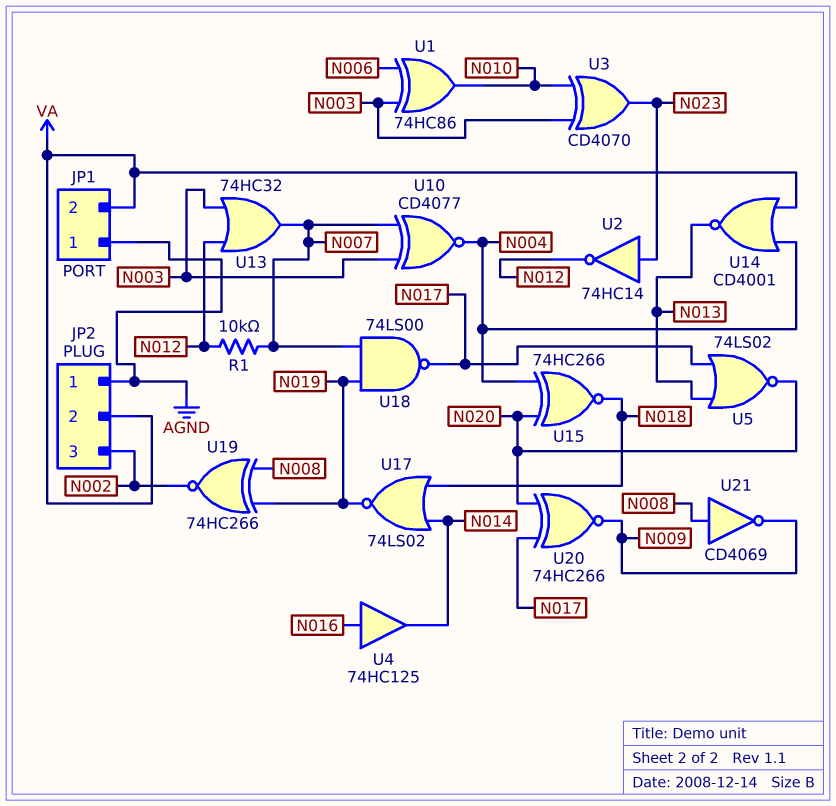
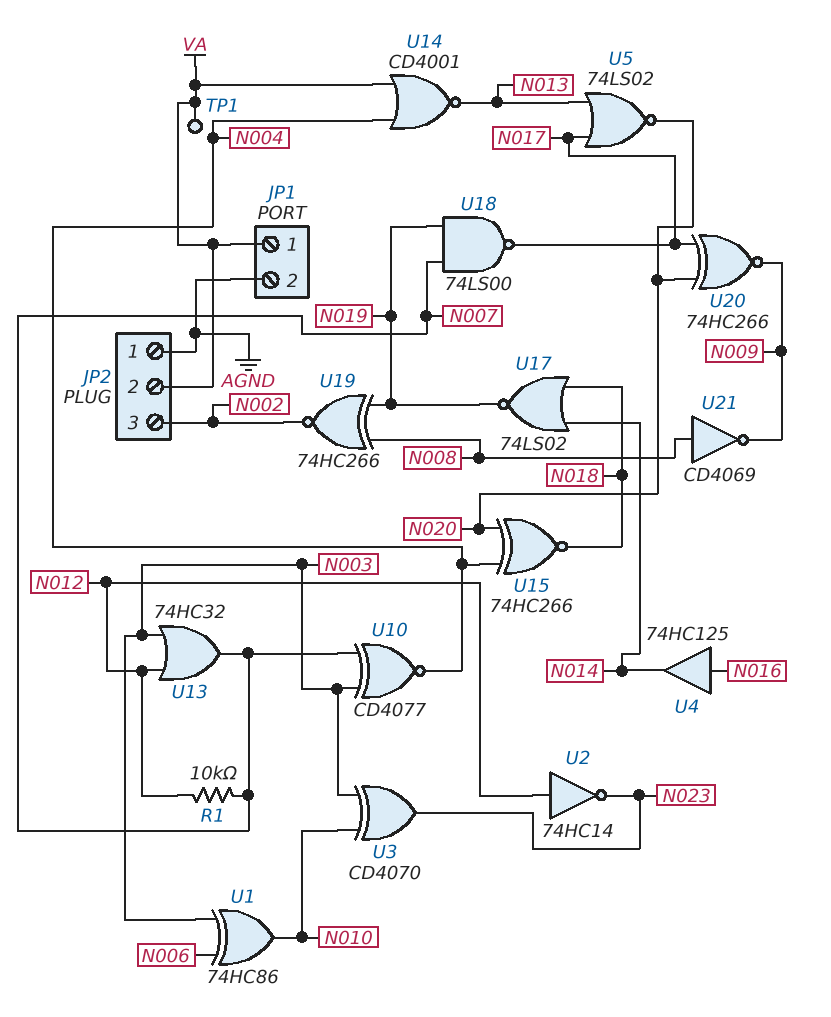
JP1 pin 1: AGND -> VA
JP1 pin 2: VA -> AGND
TP1: none -> test point (VA)
U2: NOT 74HC14 (in N023, out N012) -> NOT 74HC14 (in N012, out N023)

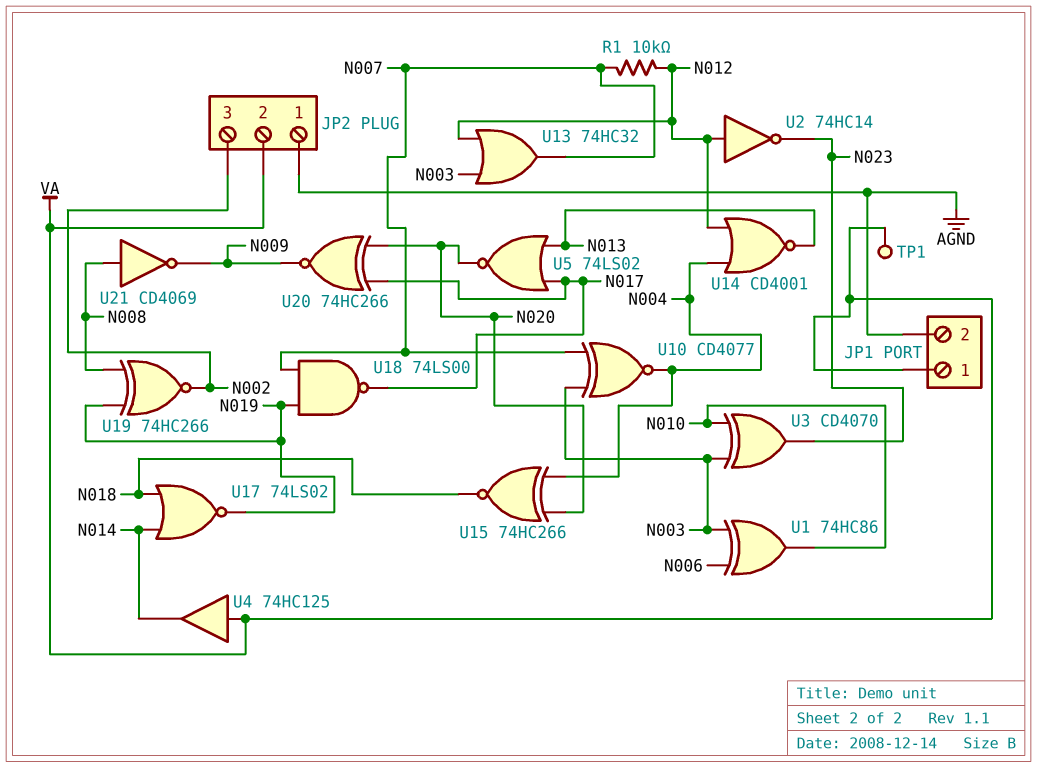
U4: buffer 74HC125 (in N016, out N014) -> buffer 74HC125 (in VA, out N014)
U14: NOR CD4001 (in N004, in VA, out N013) -> NOR CD4001 (in N004, in N012, out N013)

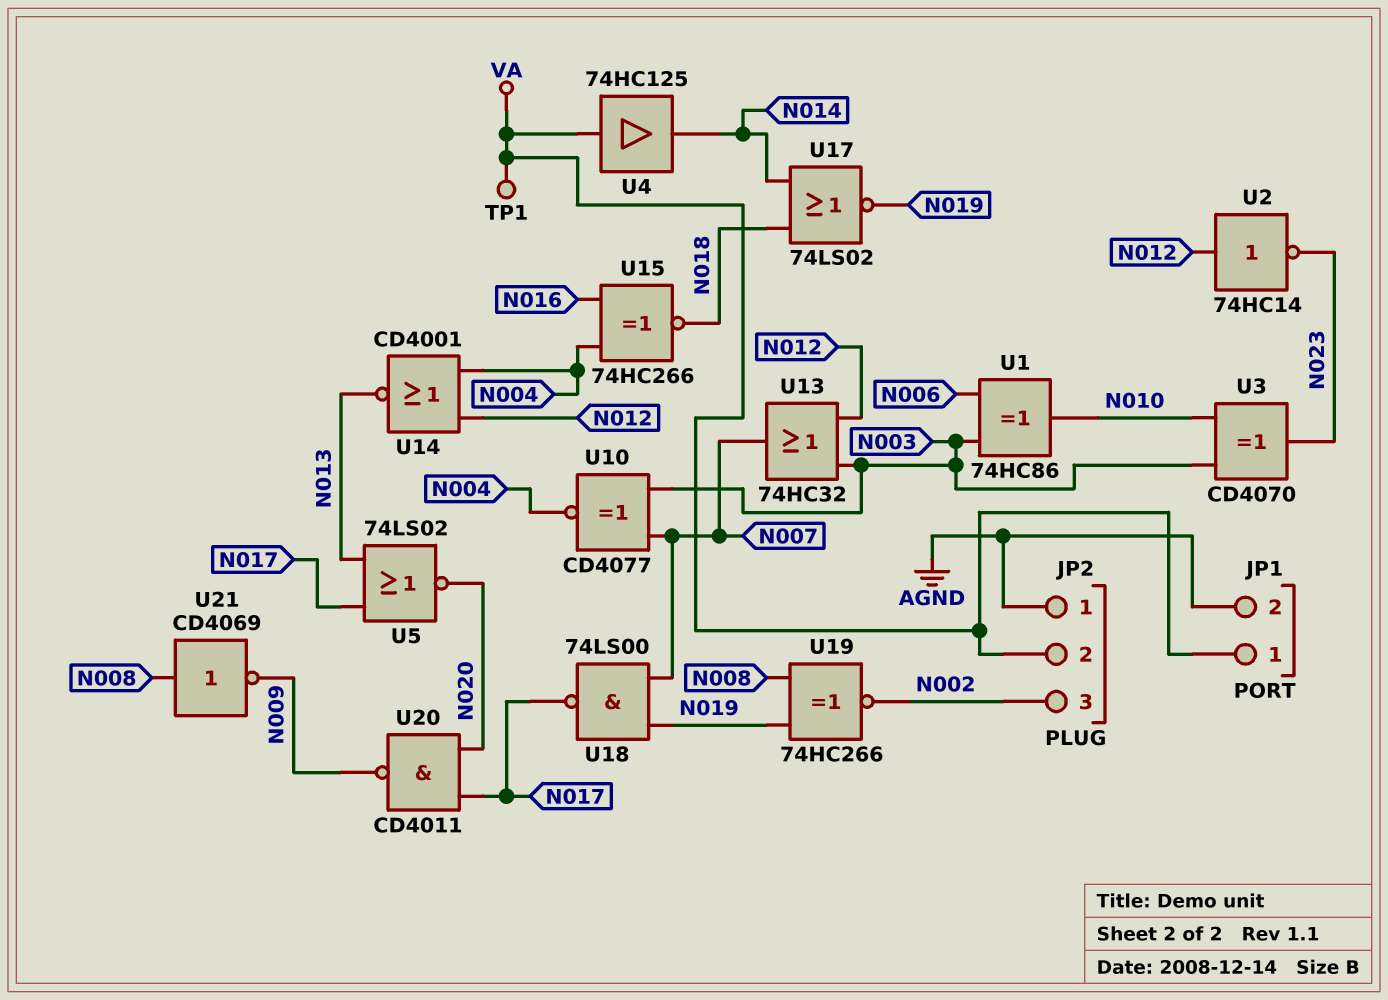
R1: 10k (N007, N012) -> none
U15: XNOR 74HC266 (in N004, in N020, out N018) -> XNOR 74HC266 (in N004, in N016, out N018)
U20: XNOR 74HC266 (in N017, in N020, out N009) -> NAND CD4011 (in N017, in N020, out N009)

